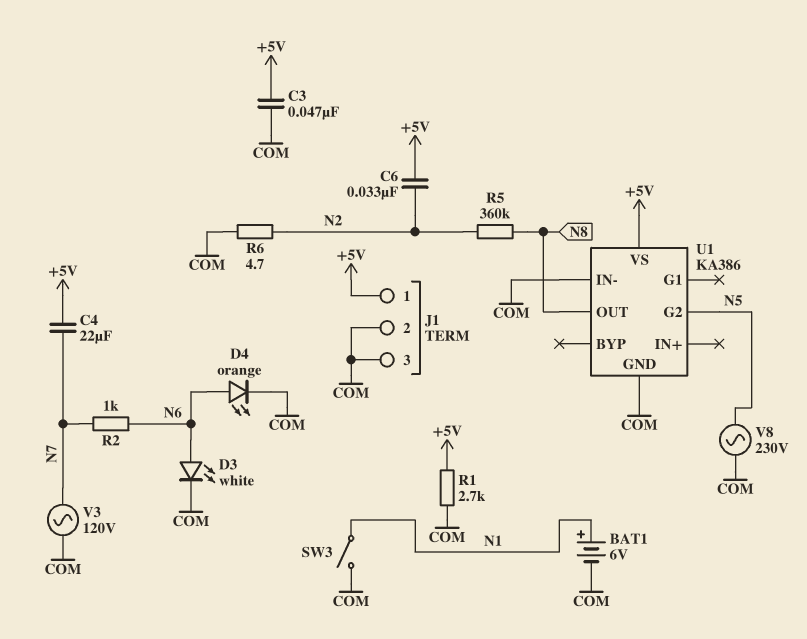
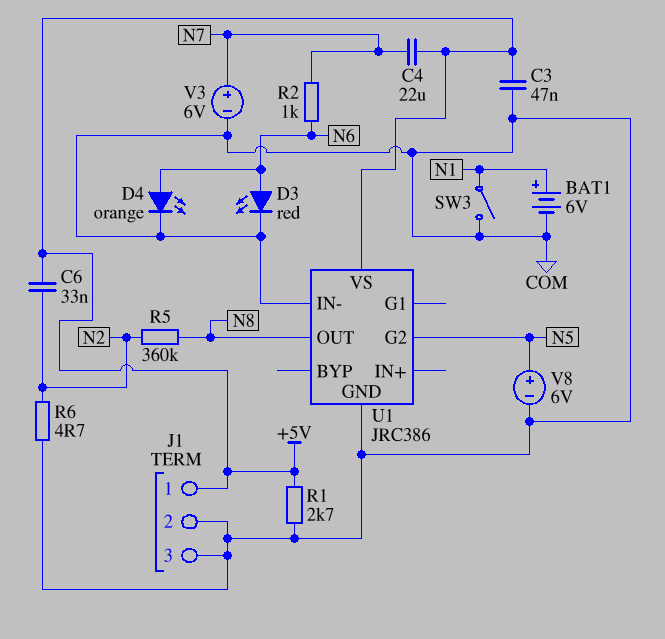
D3: LED white (A N6, K COM) -> LED red (A N6, K COM)
U1: KA386 -> JRC386
V3: AC 120V (COM, N7) -> 6V (plus N7, minus COM)
V8: AC 230V (COM, N5) -> 6V (plus N5, minus COM)

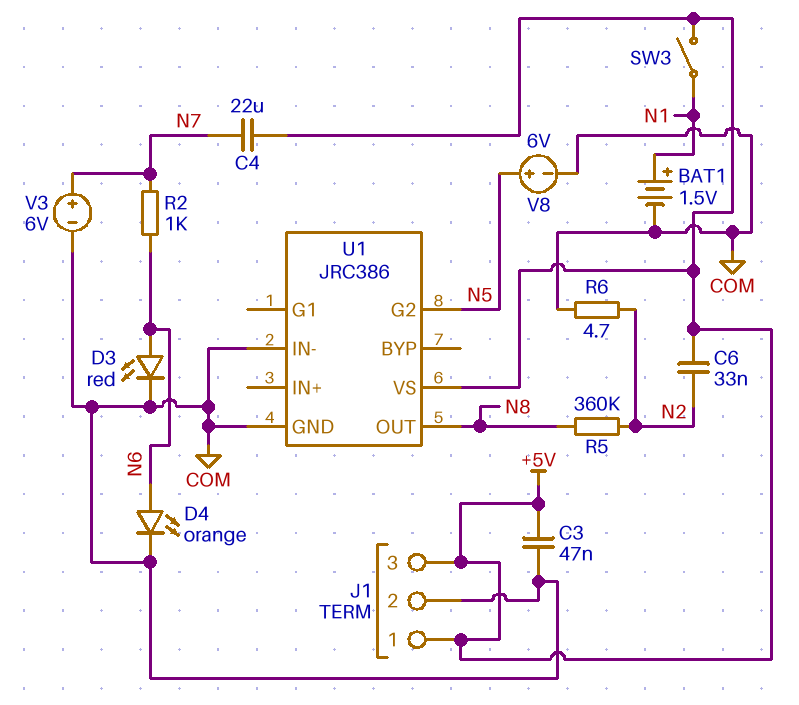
BAT1: 6V (plus N1, minus COM) -> 1.5V (plus N1, minus COM)
J1 pin 3: COM -> +5V
R1: 2.7k (+5V, COM) -> none
SW3: switch (COM, N1) -> switch (+5V, N1)

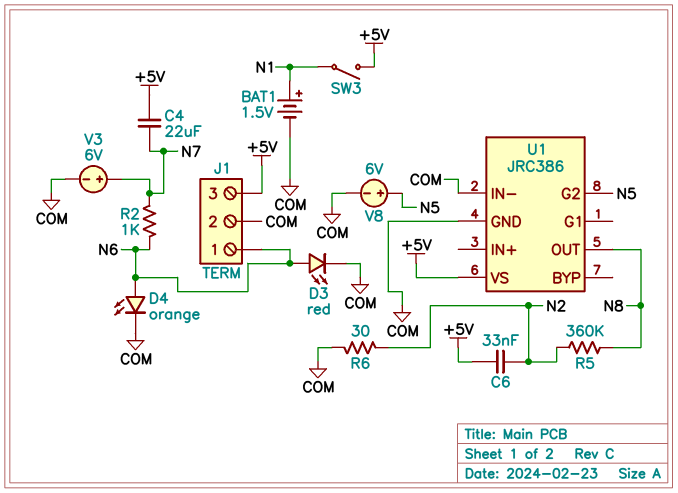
C3: 47nF (+5V, COM) -> none
J1 pin 1: +5V -> N6
R6: 4.7 (COM, N2) -> 30 (COM, N2)

